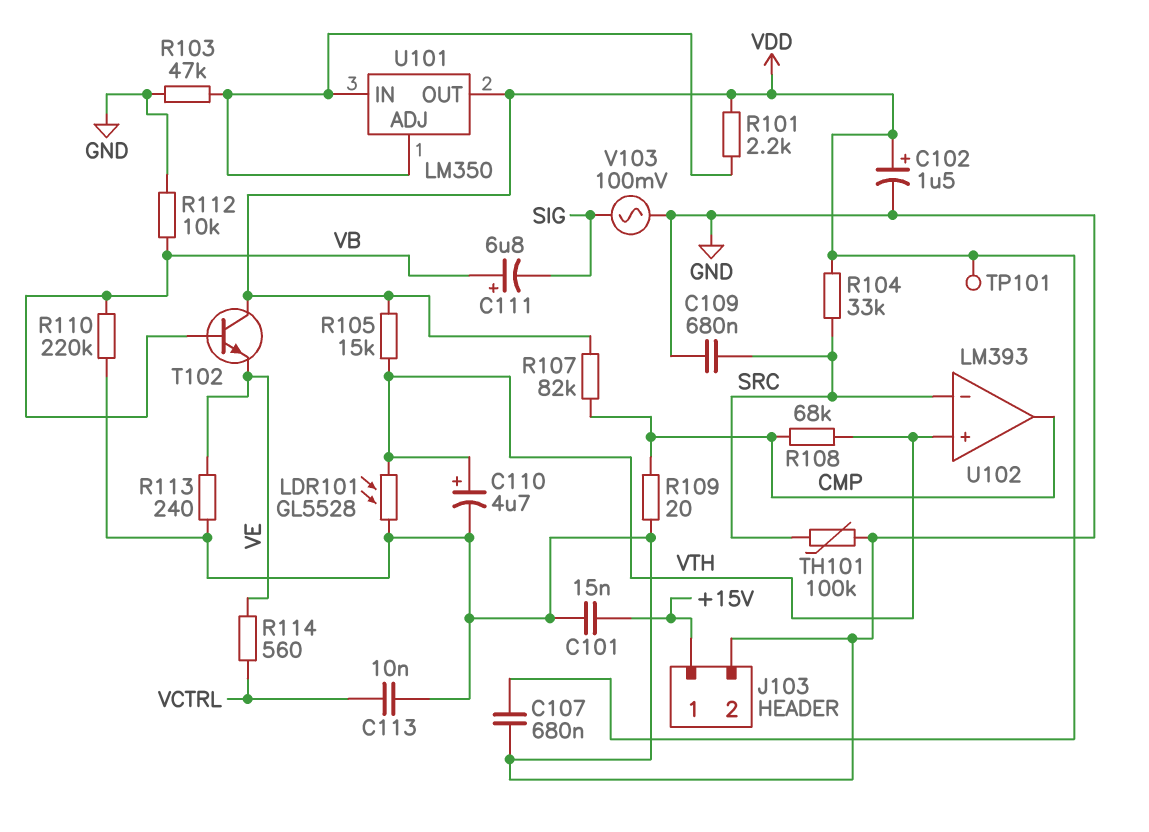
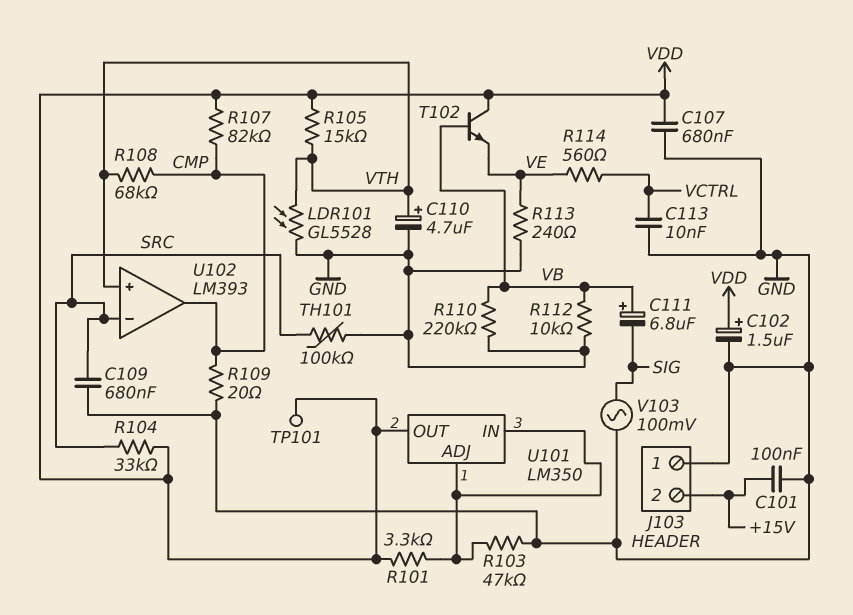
C101: 15nF (+15V, GND) -> 100nF (+15V, GND)
J103 pin 1: +15V -> GND
J103 pin 2: GND -> +15V
R101: 2.2k (U101/ADJ, VDD) -> 3.3k (U101/ADJ, VDD)

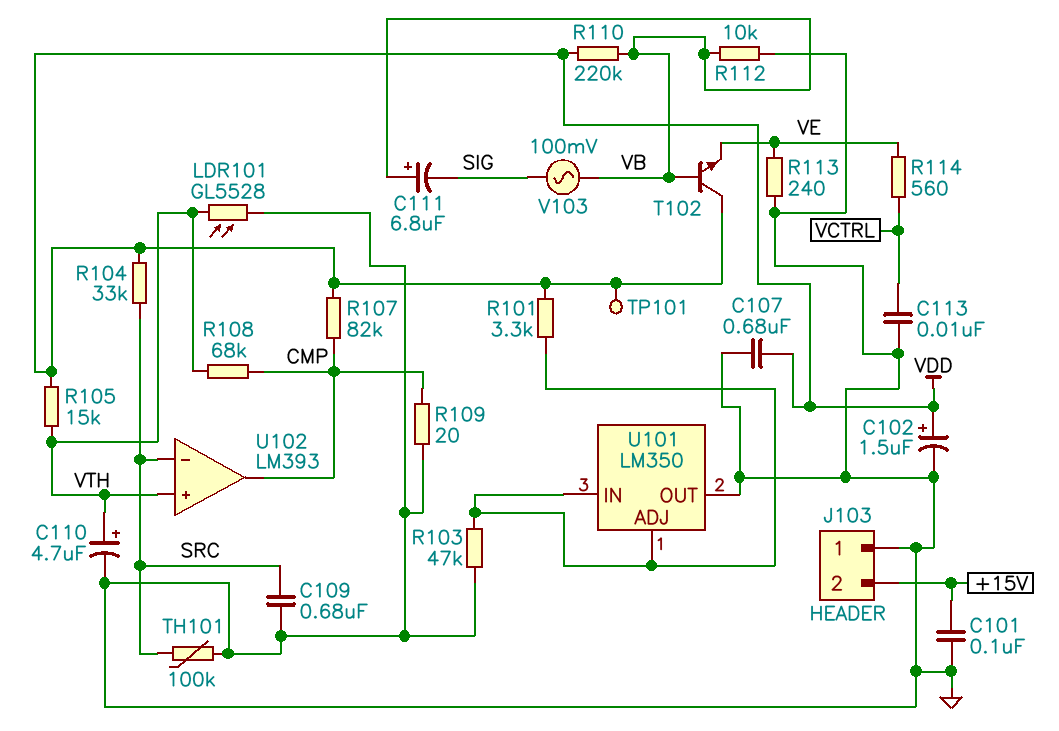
R110: 220k (GND, VB) -> 220k (VB, VDD)
U101 pin OUT: VDD -> GND
V103: AC 100mV (GND, SIG) -> AC 100mV (SIG, VB)

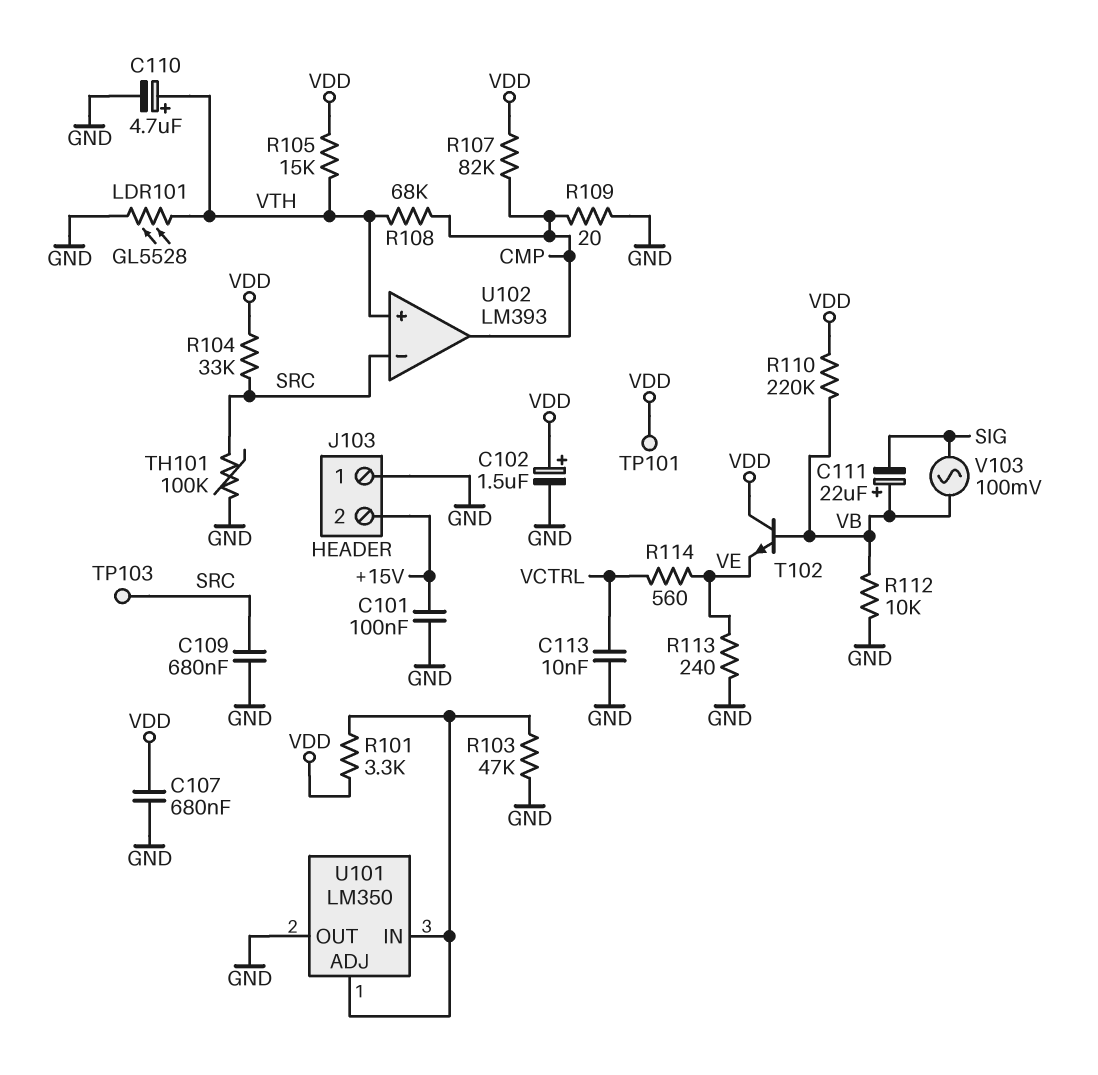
C111: 6.8uF (plus VB, minus SIG) -> 22uF (plus VB, minus SIG)
TP103: none -> test point (SRC)

